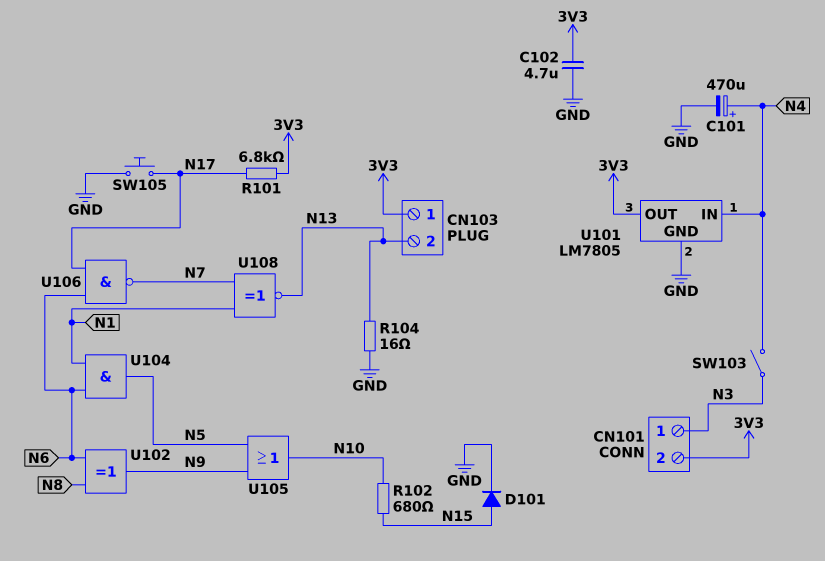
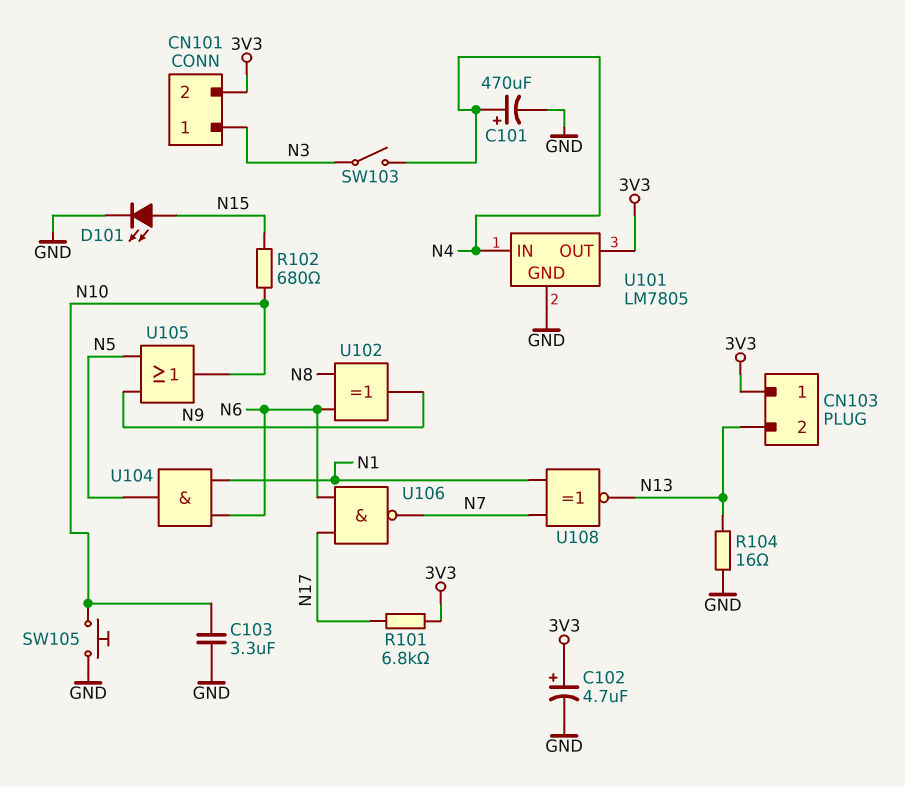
C102: 4.7uF (3V3, GND) -> 4.7uF (plus 3V3, minus GND)
C103: none -> 3.3uF (GND, N10)
D101: diode (A N15, K GND) -> LED (A N15, K GND)
SW105: button (GND, N17) -> button (GND, N10)

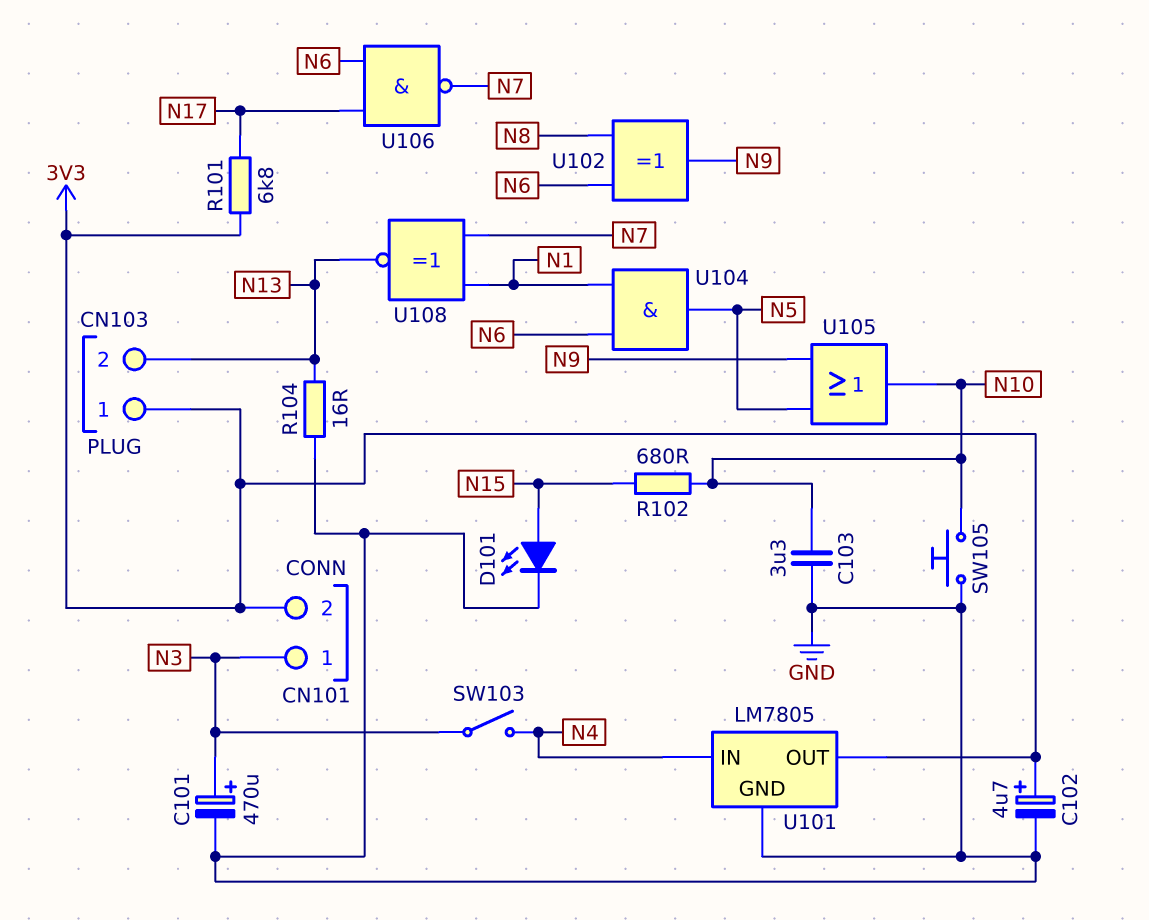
C101: 470uF (plus N4, minus GND) -> 470uF (plus N3, minus GND)

